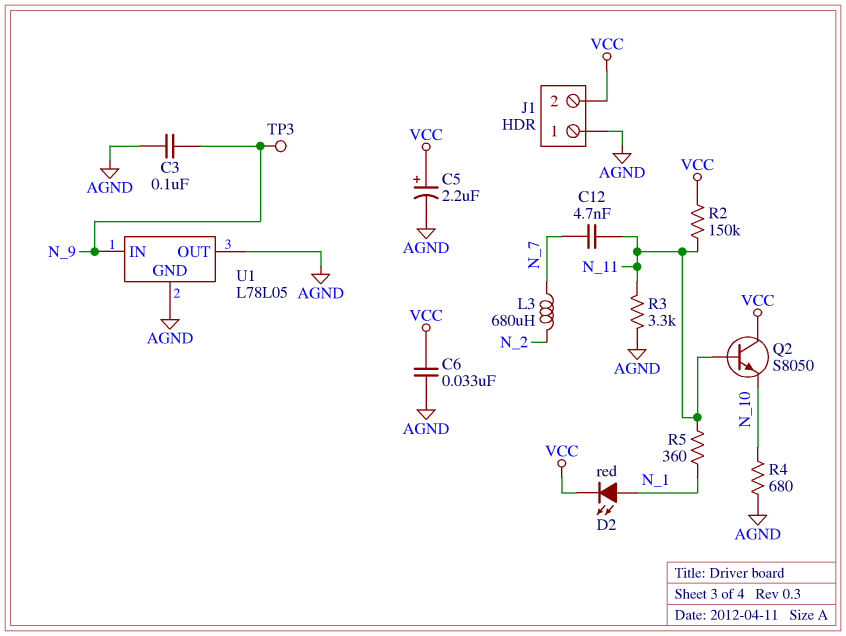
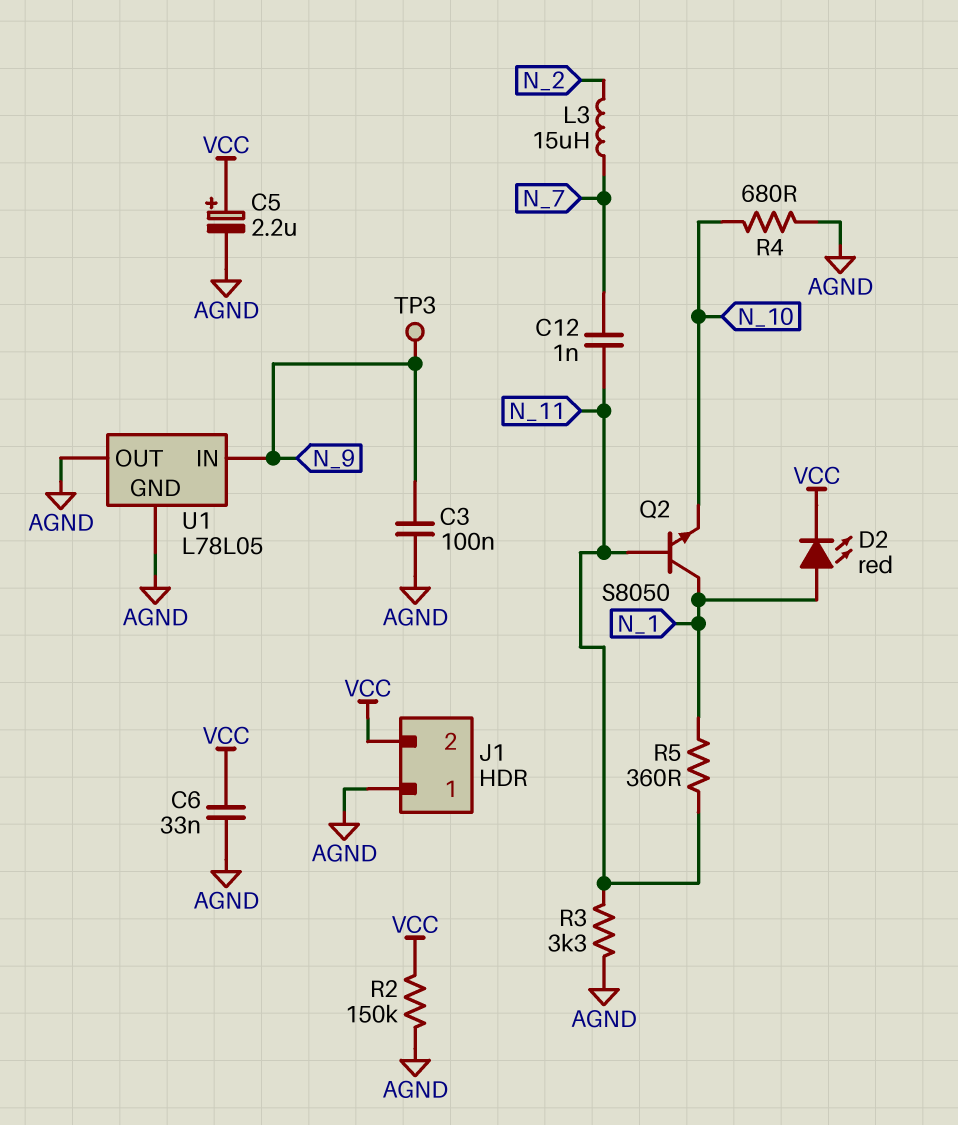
C12: 4.7nF (N_7, N_11) -> 1nF (N_7, N_11)
L3: 680uH (N_2, N_7) -> 15uH (N_2, N_7)
Q2: NPN S8050 (B N_11, C VCC, E N_10) -> NPN S8050 (B N_11, C N_1, E N_10)
R2: 150k (N_11, VCC) -> 150k (AGND, VCC)

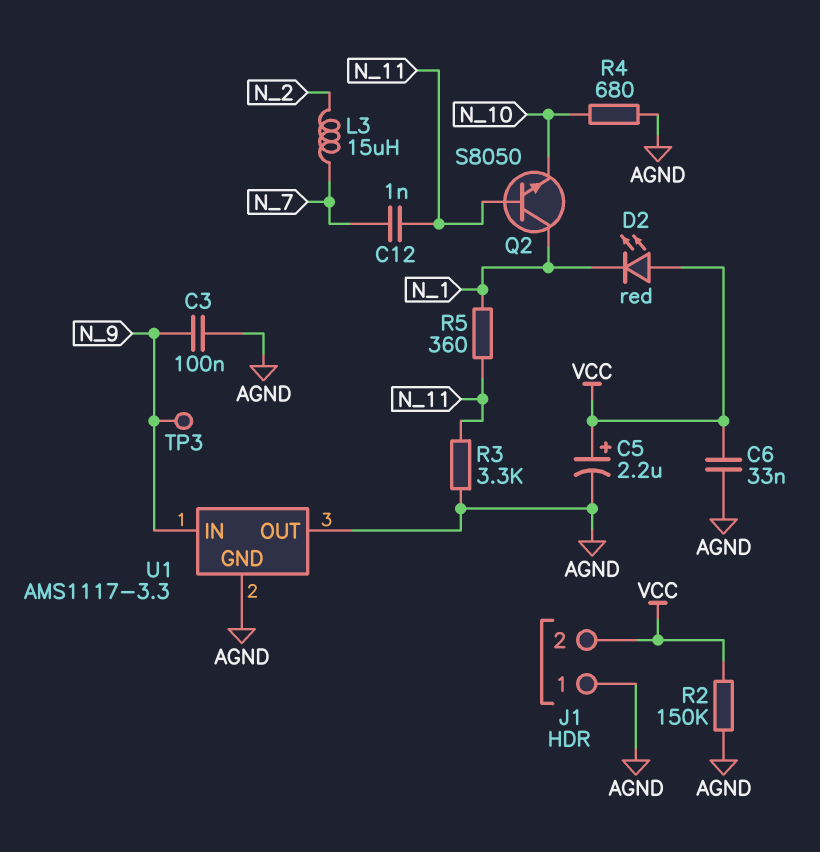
D2: LED red (A N_1, K VCC) -> LED red (A VCC, K N_1)
U1: L78L05 -> AMS1117-3.3

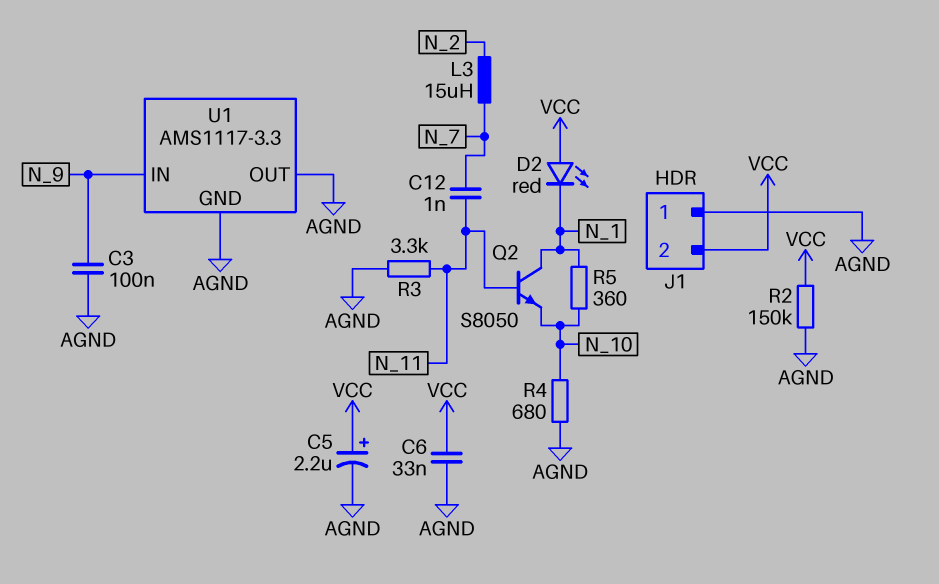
R5: 360 (N_1, N_11) -> 360 (N_1, N_10)
TP3: test point (N_9) -> none

